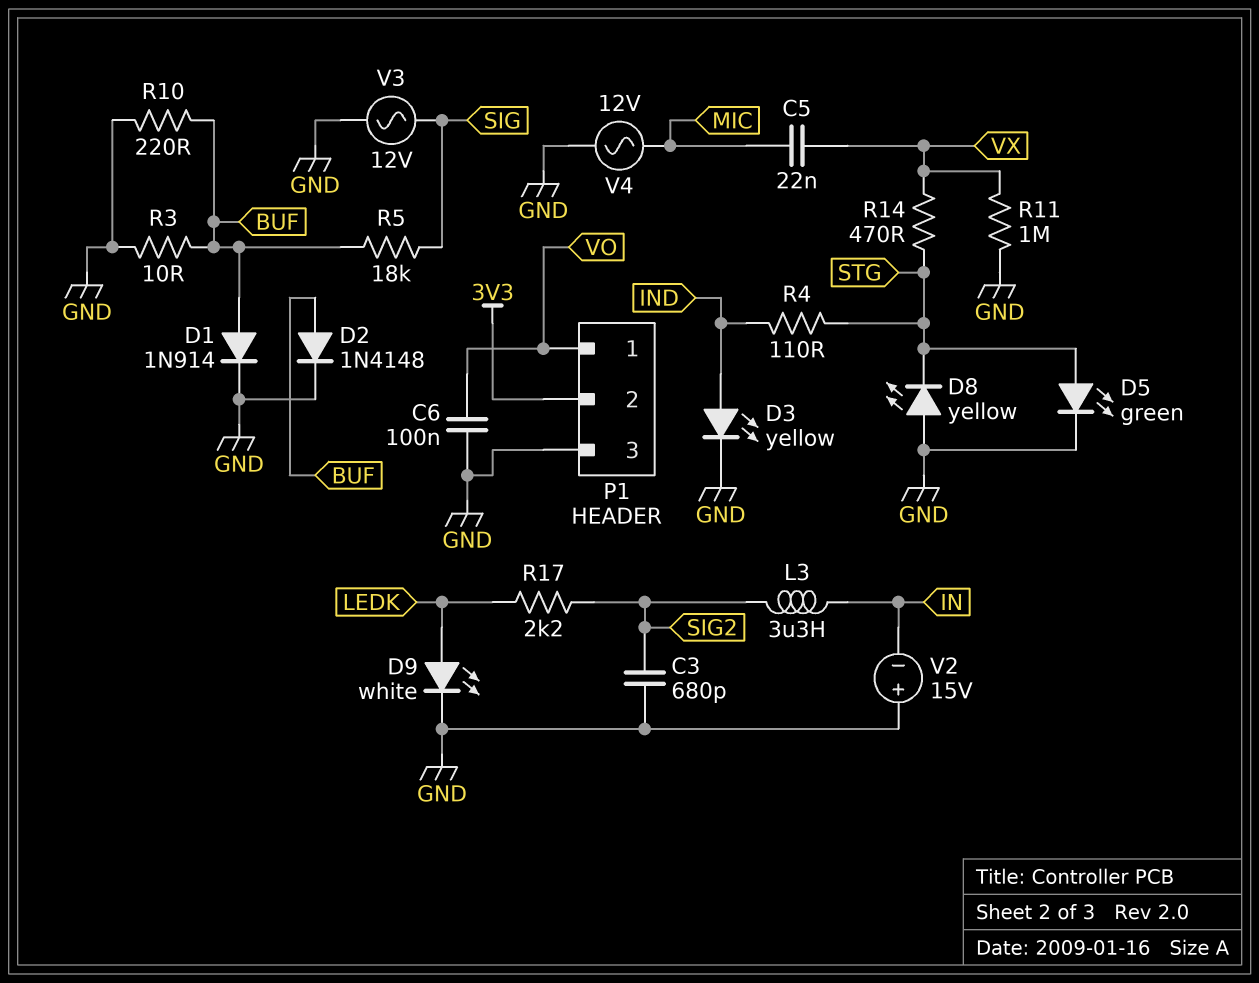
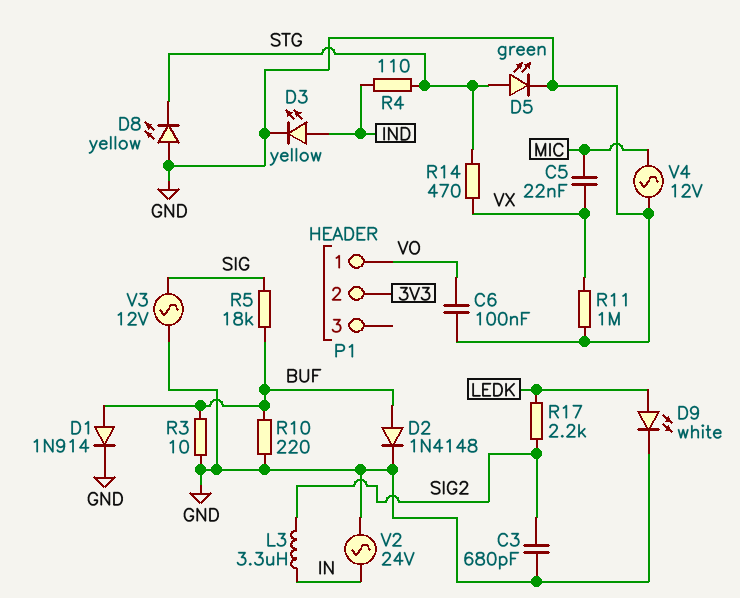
P1 pin 3: GND -> none
V2: 15V (plus GND, minus IN) -> AC 24V (GND, IN)

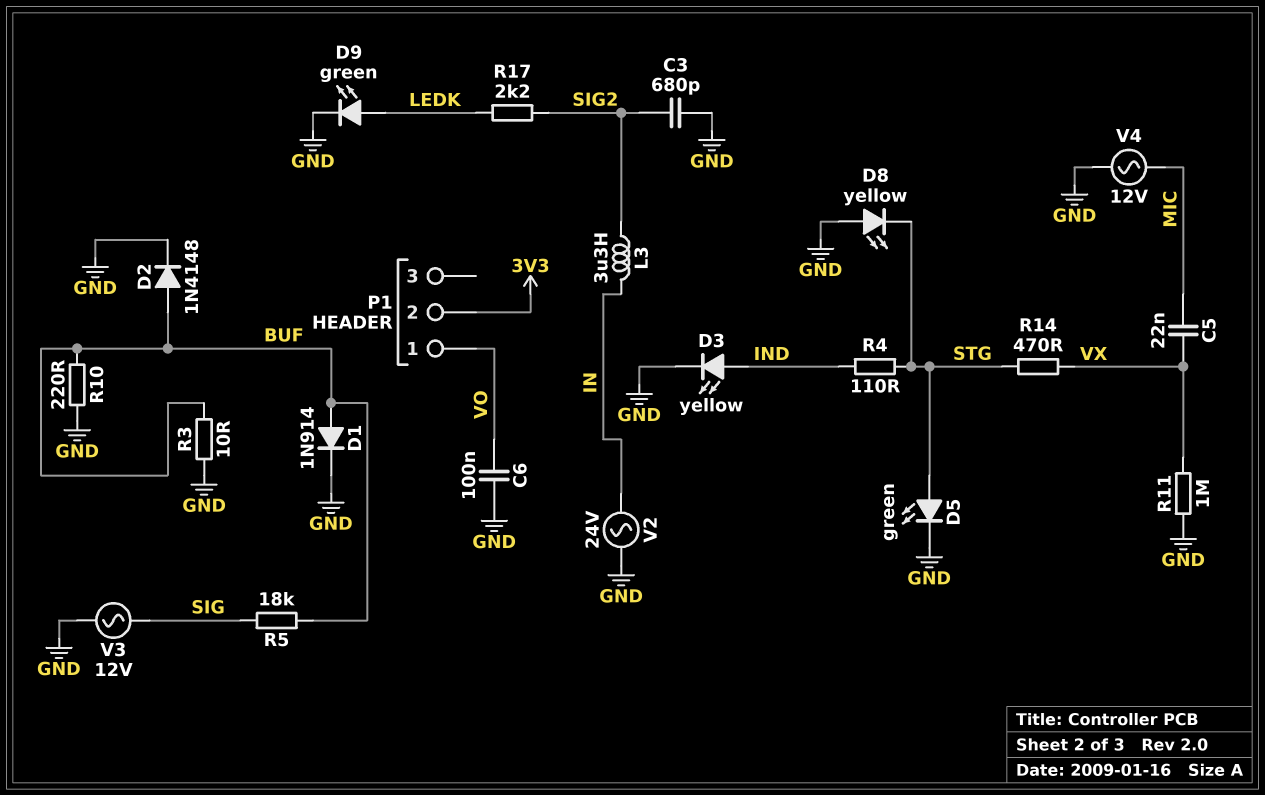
D9: LED white (A LEDK, K GND) -> LED green (A LEDK, K GND)

